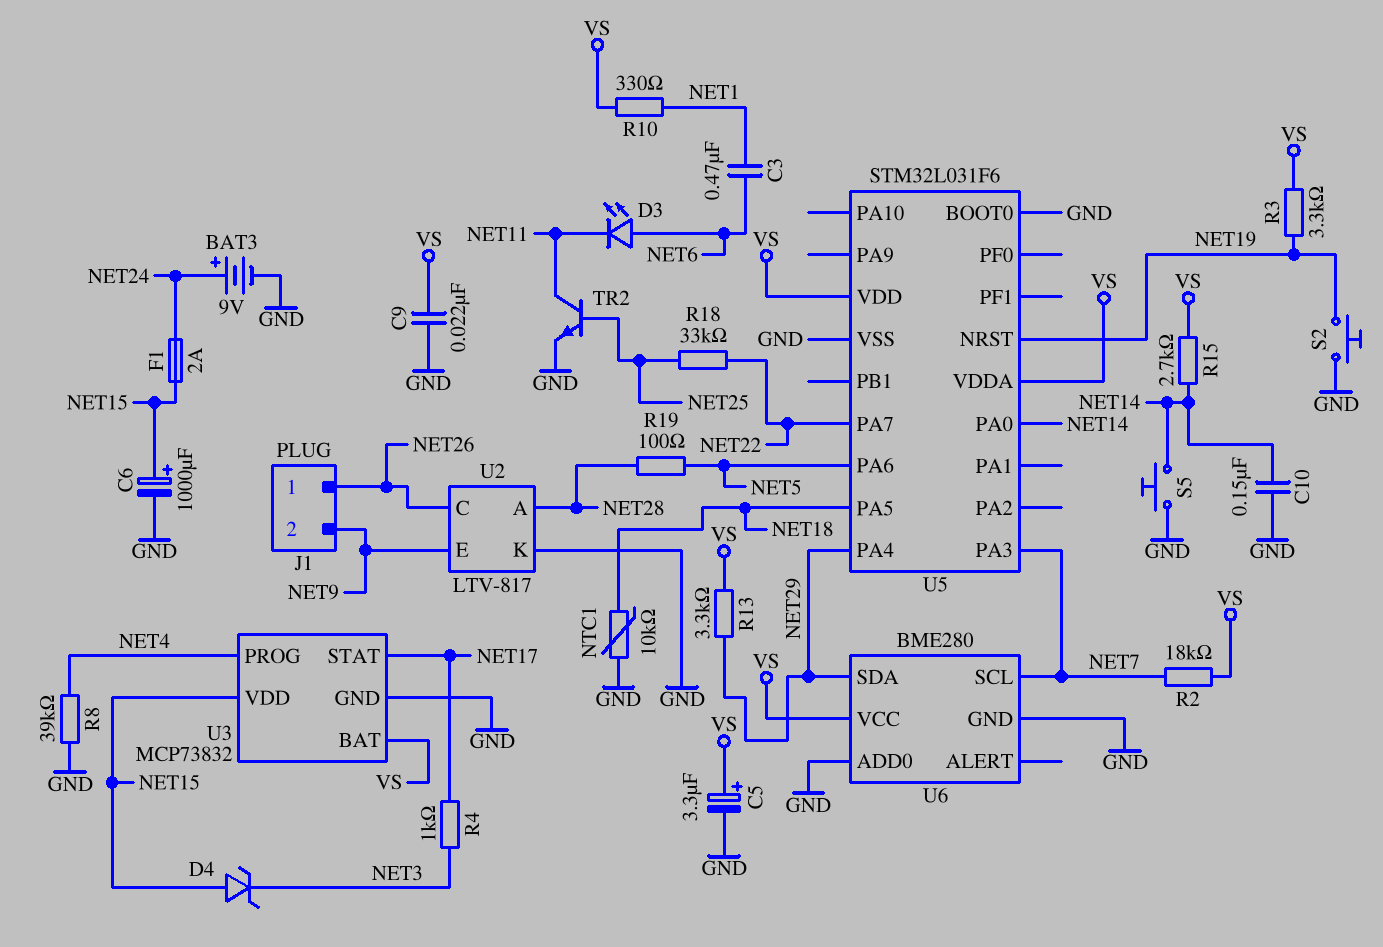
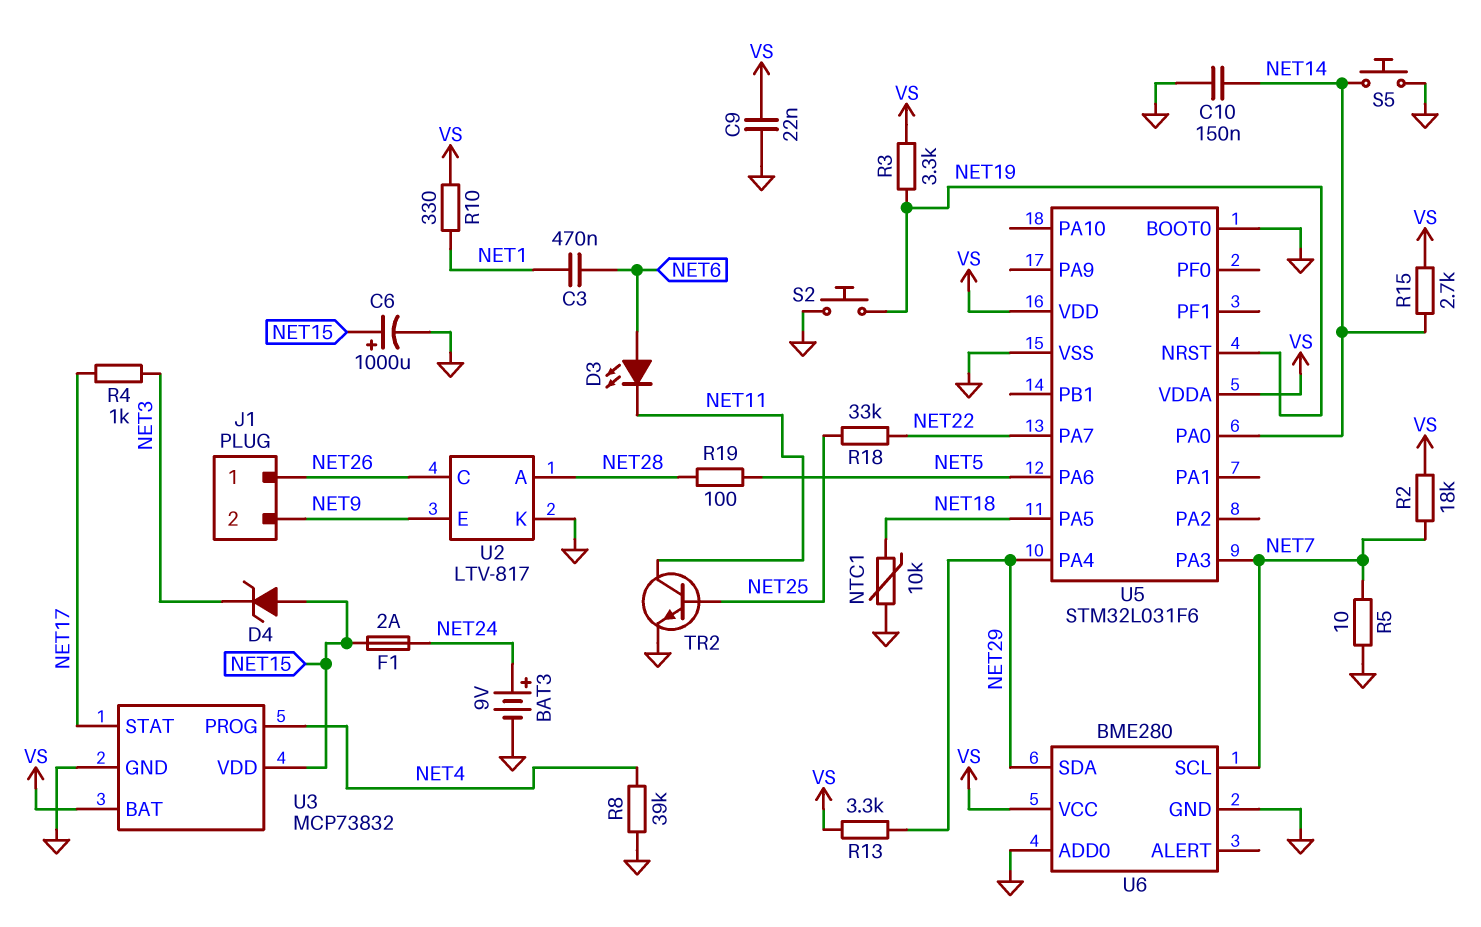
C5: 3.3uF (plus VS, minus GND) -> none
R5: none -> 10 (GND, NET7)

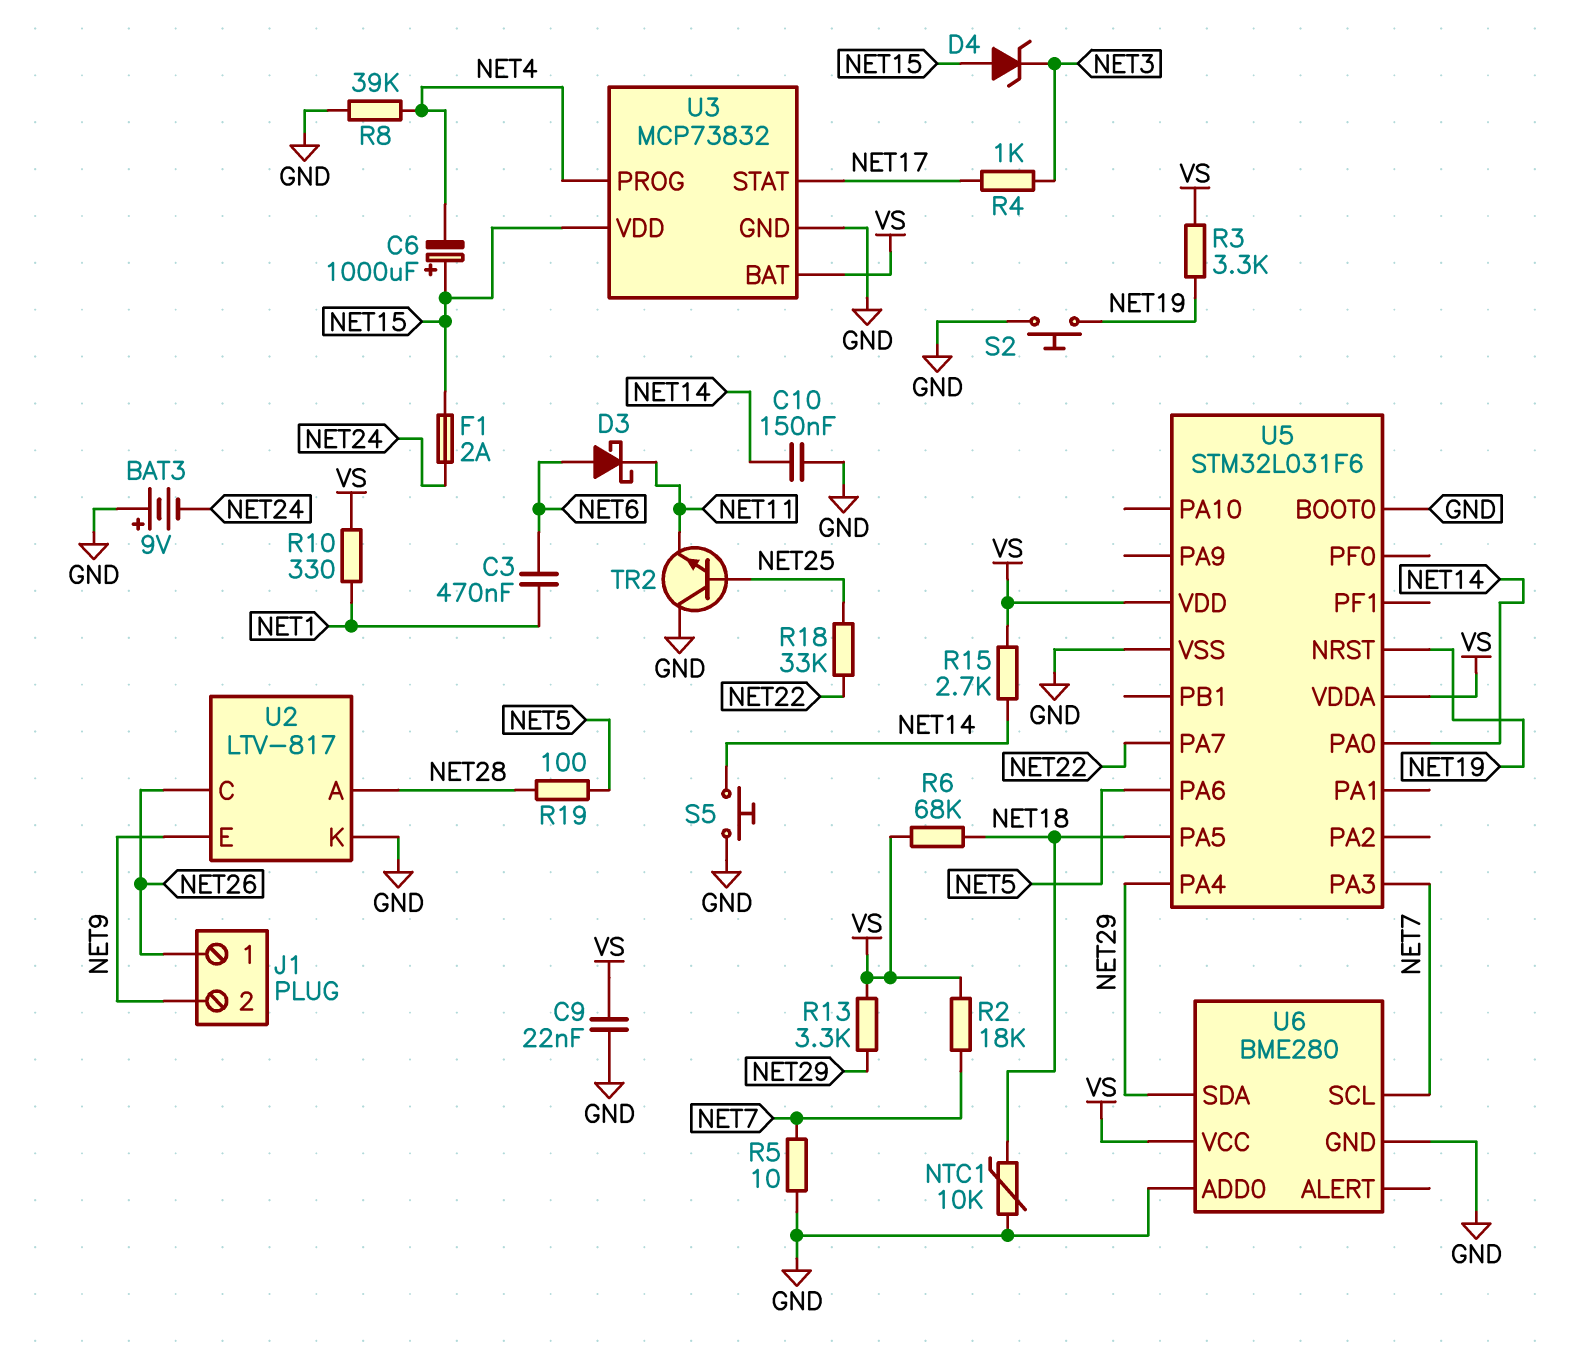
BAT3: 9V (plus NET24, minus GND) -> 9V (plus GND, minus NET24)
C6: 1000uF (plus NET15, minus GND) -> 1000uF (plus NET15, minus NET4)
D3: LED (A NET6, K NET11) -> schottky (A NET6, K NET11)
R6: none -> 68k (NET18, VS)
TR2: NPN (B NET25, C NET11, E GND) -> NPN (B NET25, C GND, E NET11)

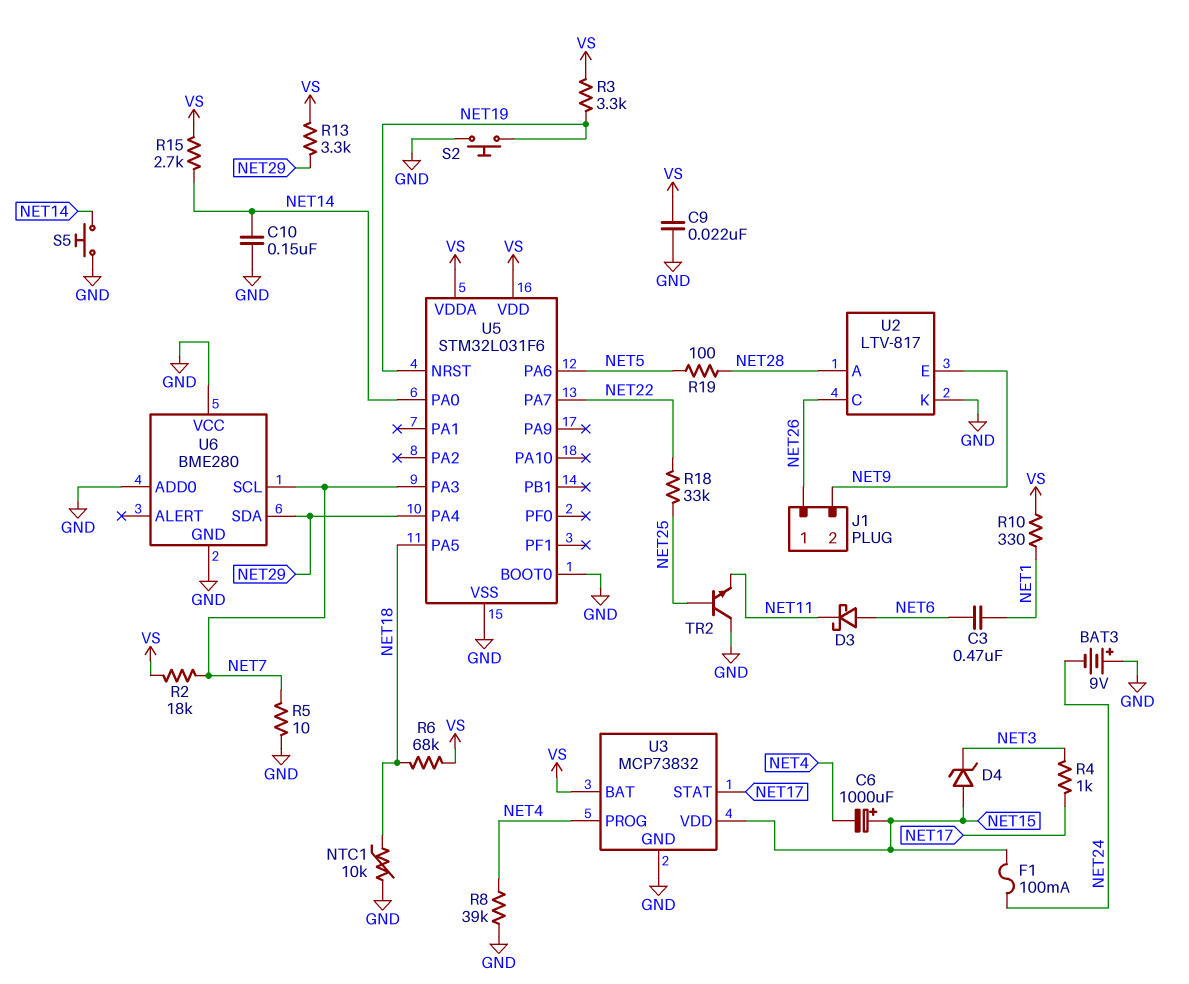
F1: 2A (NET15, NET24) -> 100mA (NET15, NET24)
U6 pin VCC: VS -> GND

